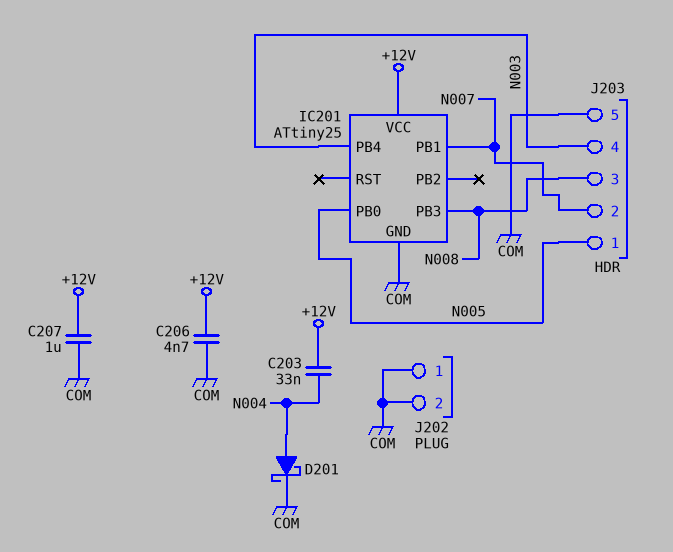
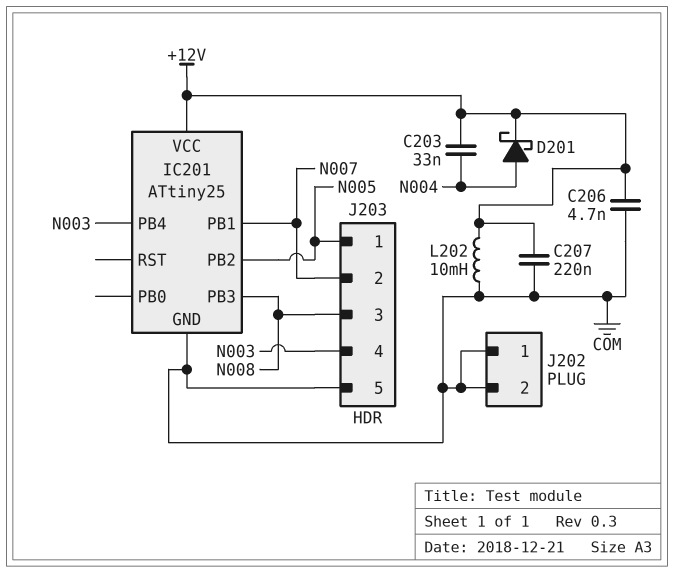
C207: 1uF (+12V, COM) -> 220nF (+12V, COM)
D201: schottky (A N004, K COM) -> schottky (A N004, K +12V)
IC201 pin PB0: N005 -> none
IC201 pin PB2: none -> N005
L202: none -> 10mH (+12V, COM)

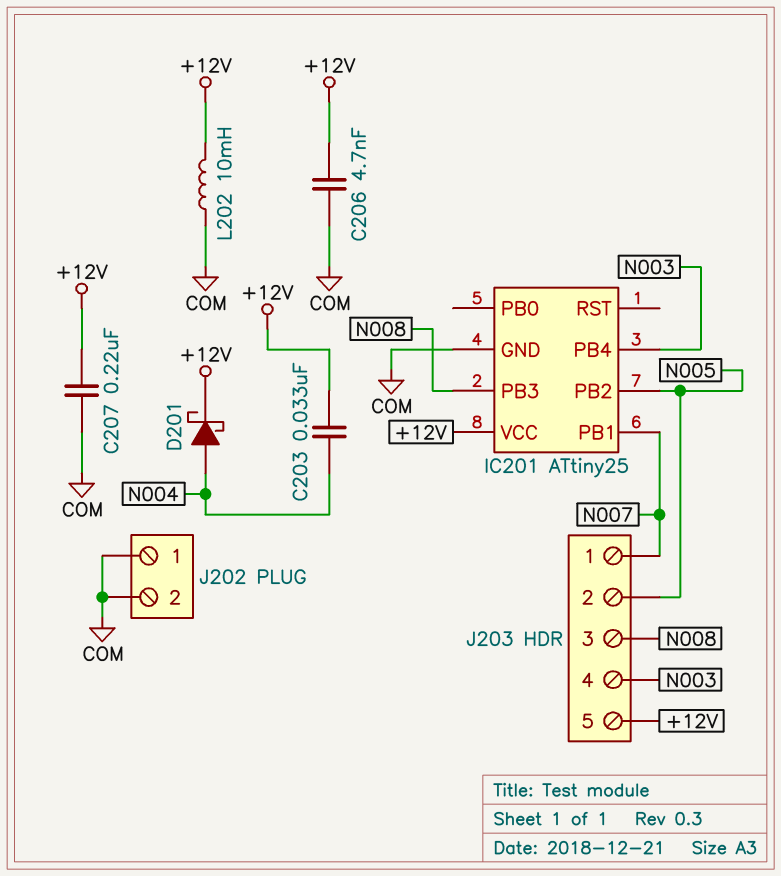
J203 pin 1: N005 -> N007
J203 pin 2: N007 -> N005
J203 pin 5: COM -> +12V

